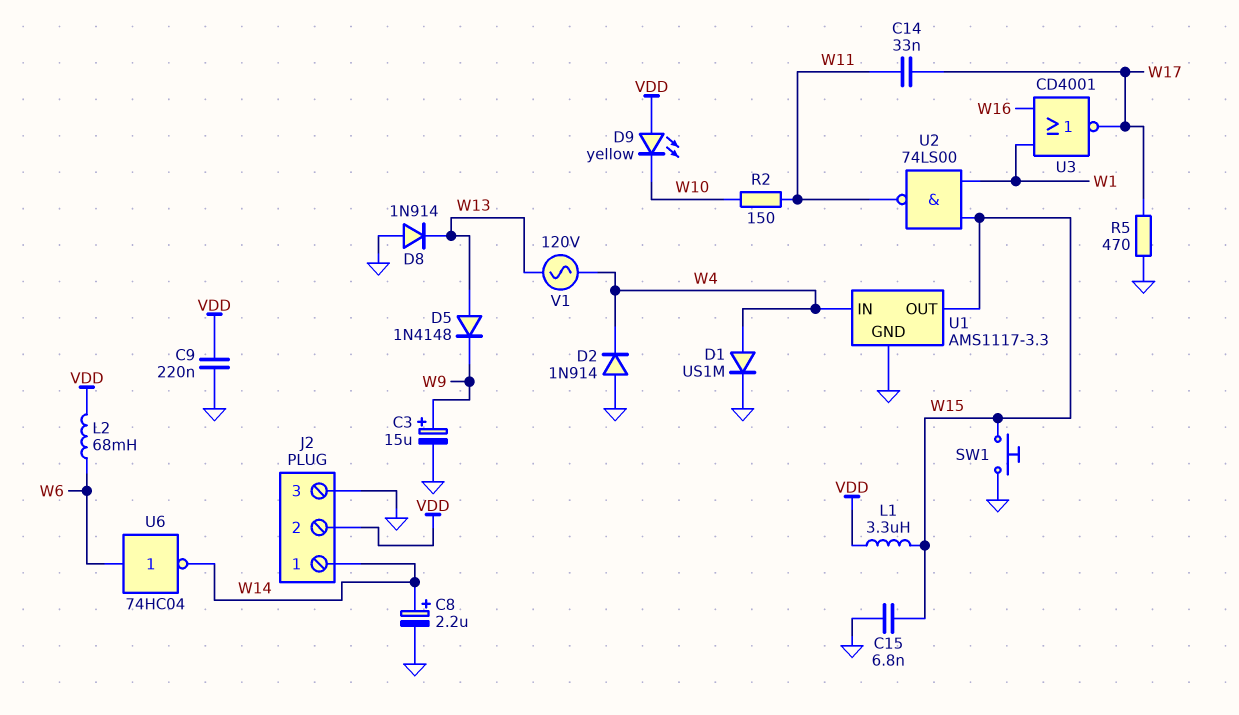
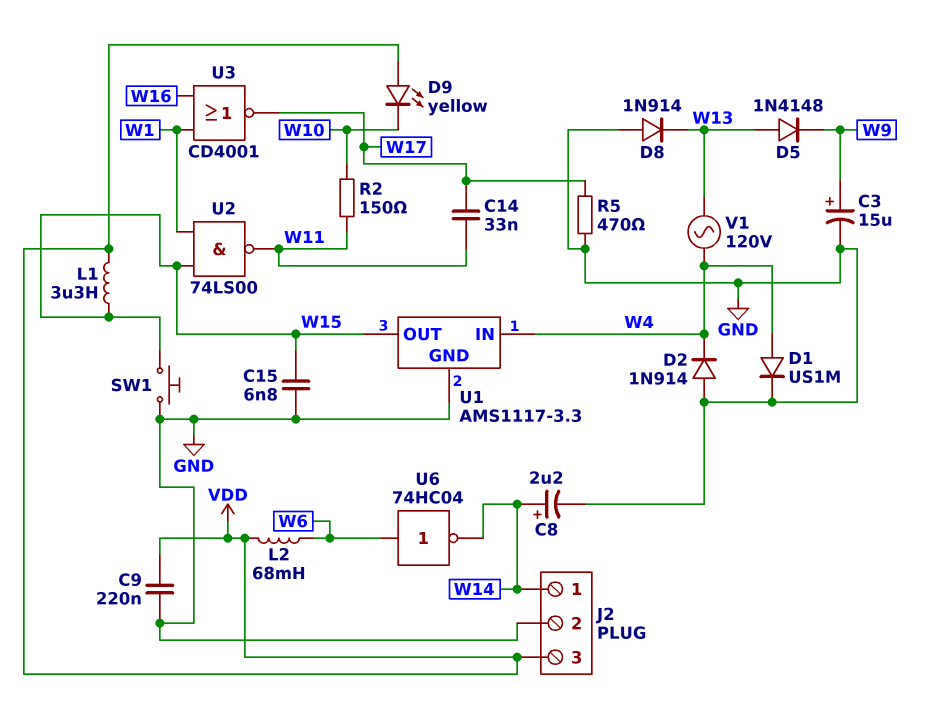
J2 pin 2: VDD -> GND
J2 pin 3: GND -> VDD

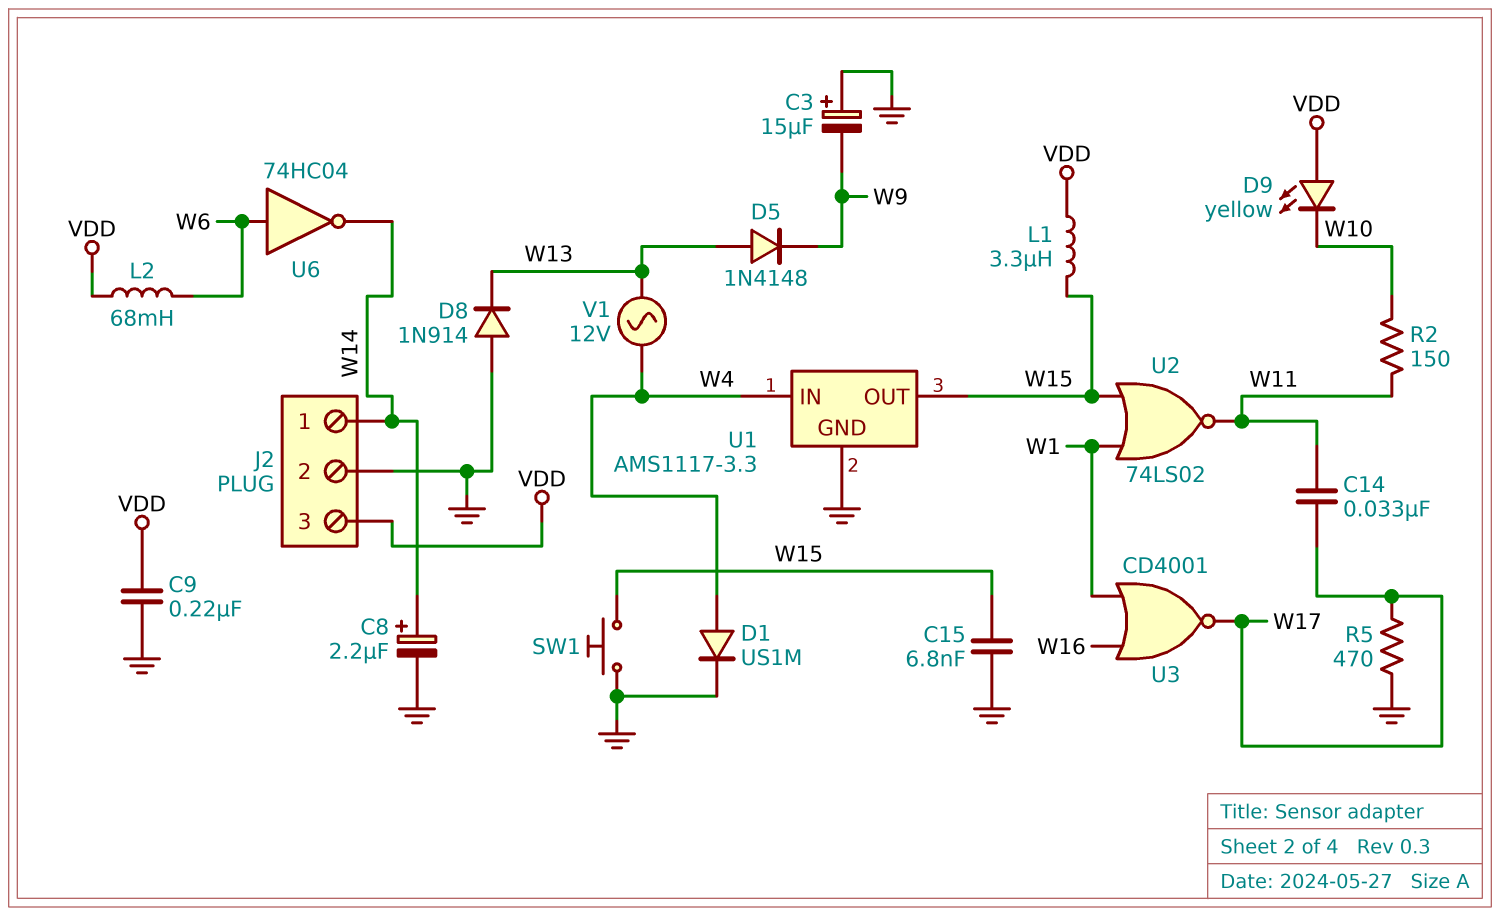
C3: 15uF (plus W9, minus GND) -> 15uF (plus GND, minus W9)
D2: diode 1N914 (A GND, K W4) -> none
U2: NAND 74LS00 (in W1, in W15, out W11) -> NOR 74LS02 (in W1, in W15, out W11)
V1: AC 120V (W4, W13) -> AC 12V (W4, W13)

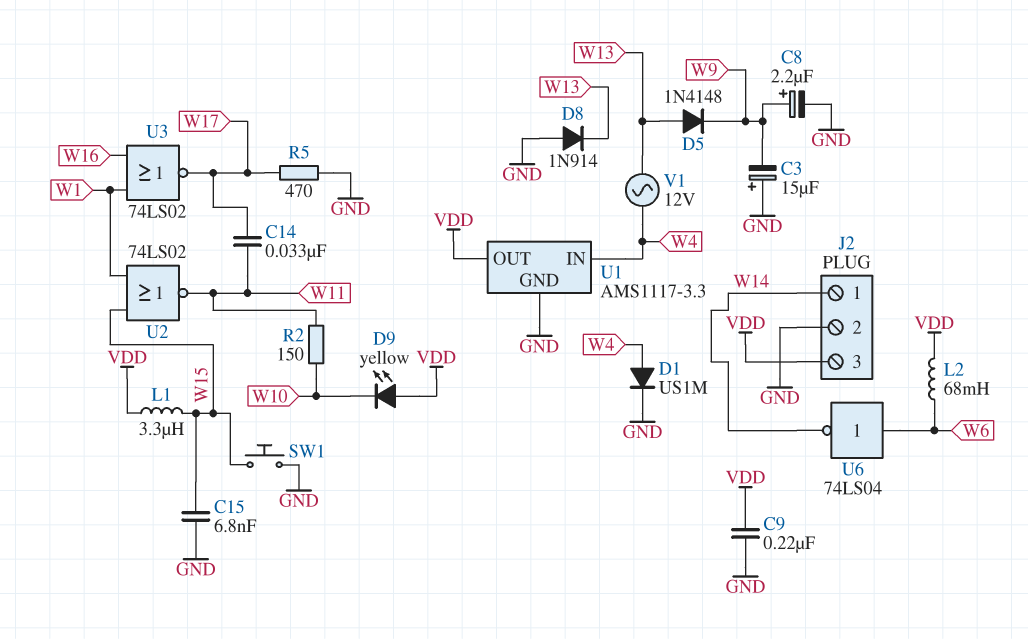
C8: 2.2uF (plus W14, minus GND) -> 2.2uF (plus W9, minus GND)
U1 pin OUT: W15 -> VDD
U3: NOR CD4001 (in W1, in W16, out W17) -> NOR 74LS02 (in W1, in W16, out W17)
U6: NOT 74HC04 (in W6, out W14) -> NOT 74LS04 (in W6, out W14)

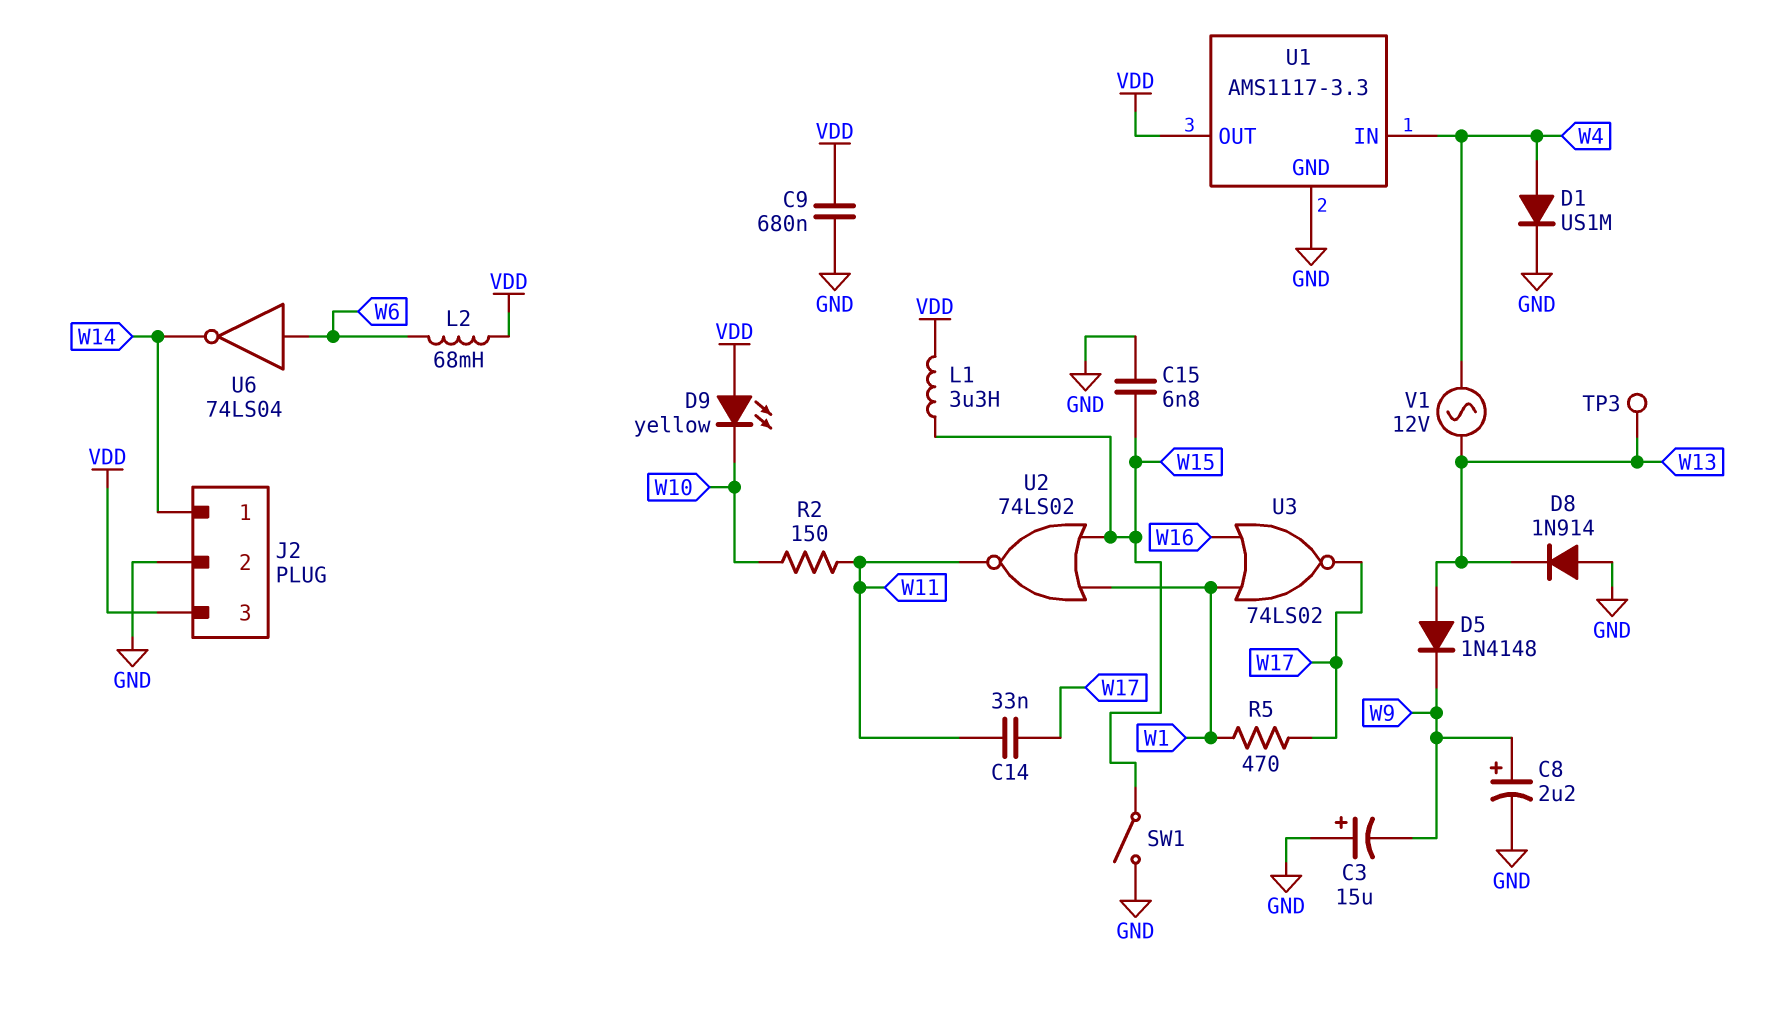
C9: 220nF (GND, VDD) -> 680nF (GND, VDD)
R5: 470 (GND, W17) -> 470 (W1, W17)
SW1: button (GND, W15) -> switch (GND, W15)
TP3: none -> test point (W13)

